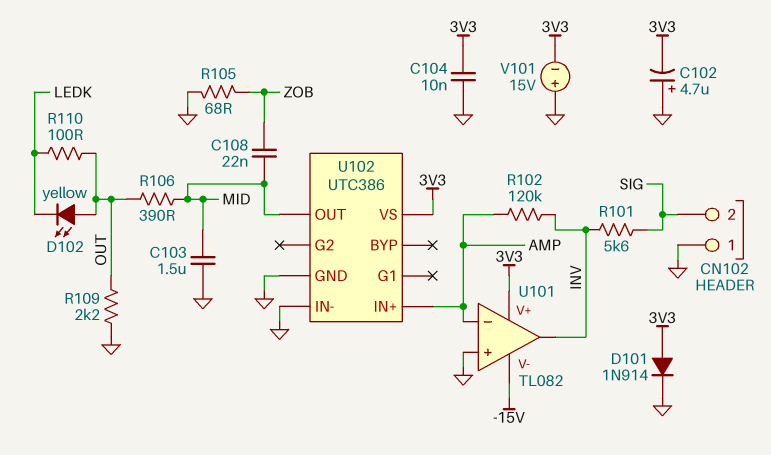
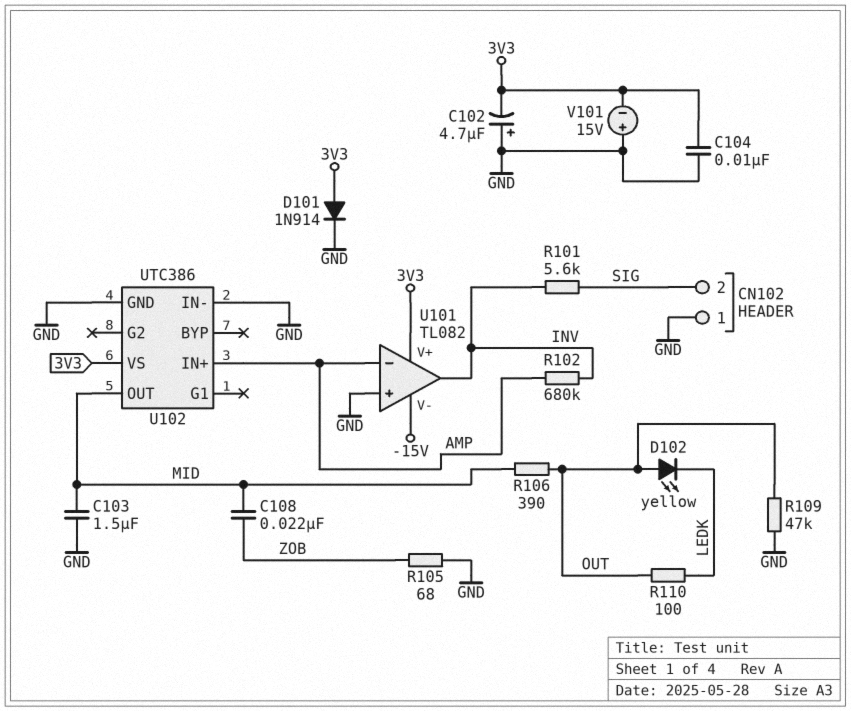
R102: 120k (AMP, INV) -> 680k (AMP, INV)
R109: 2.2k (GND, OUT) -> 47k (GND, OUT)

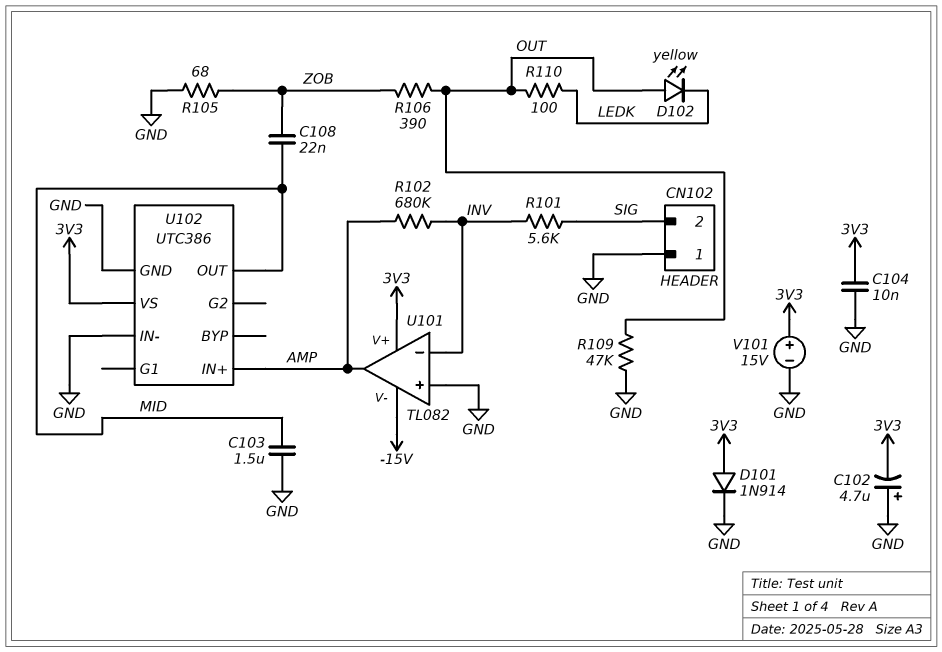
R106: 390 (MID, OUT) -> 390 (OUT, ZOB)
U101 pin in-: AMP -> INV
U101 pin out: INV -> AMP
V101: 15V (plus GND, minus 3V3) -> 15V (plus 3V3, minus GND)

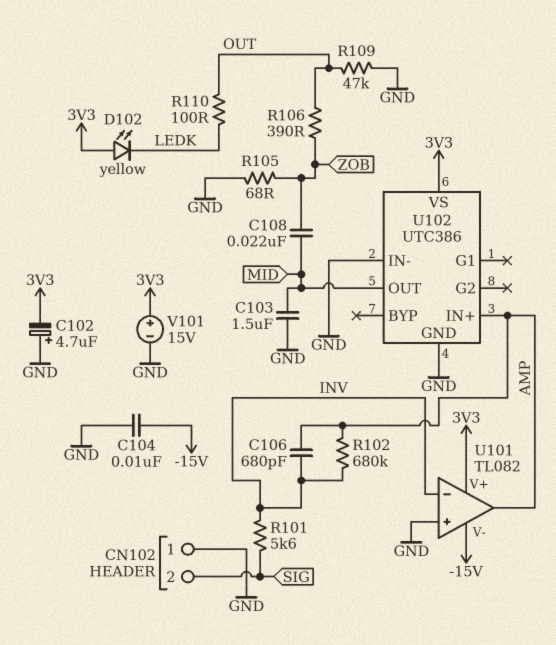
C104: 10nF (3V3, GND) -> 10nF (-15V, GND)
C106: none -> 680pF (AMP, INV)
D101: diode 1N914 (A 3V3, K GND) -> none
D102: LED yellow (A OUT, K LEDK) -> LED yellow (A 3V3, K LEDK)

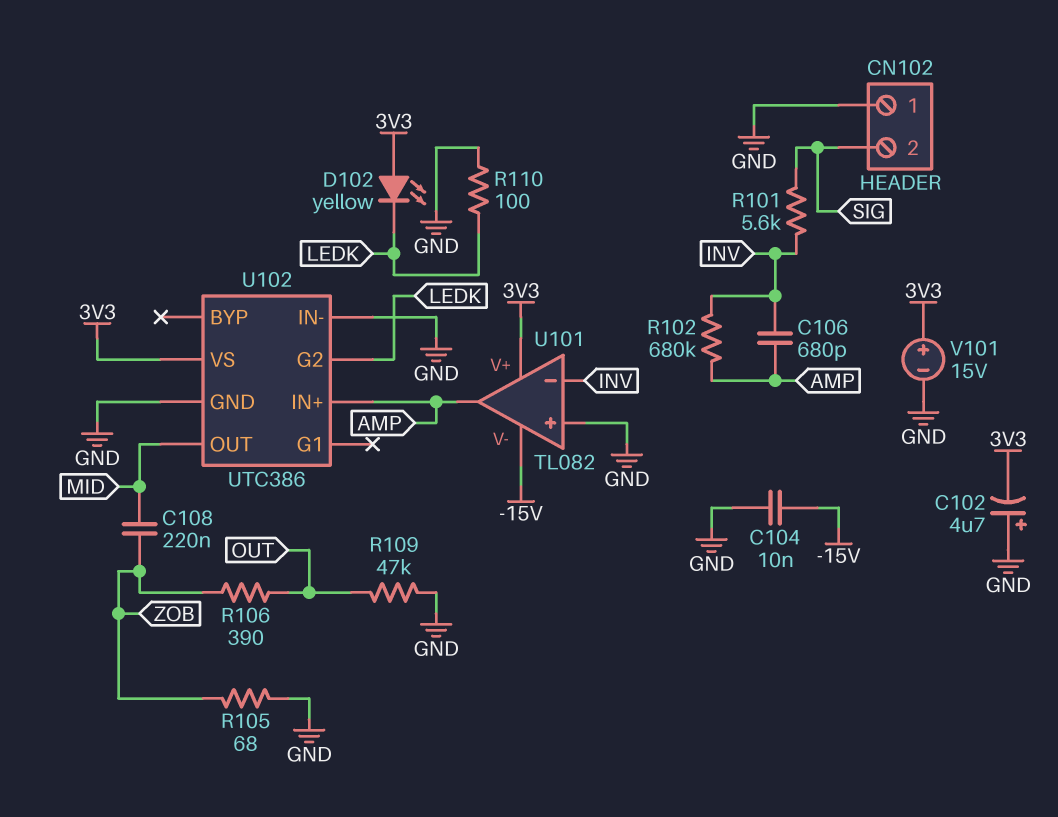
C103: 1.5uF (GND, MID) -> none
C108: 22nF (MID, ZOB) -> 220nF (MID, ZOB)
R110: 100 (LEDK, OUT) -> 100 (GND, LEDK)
U102 pin G2: none -> LEDK

